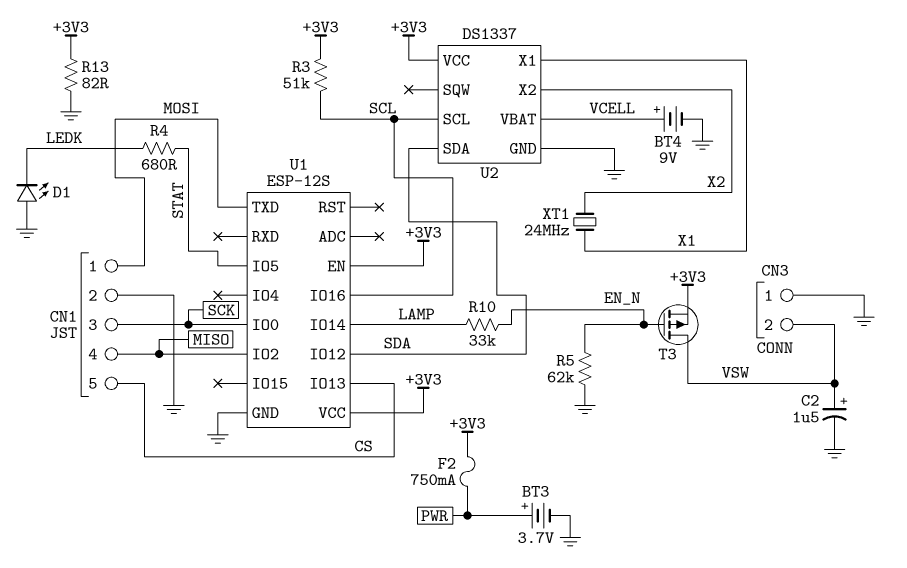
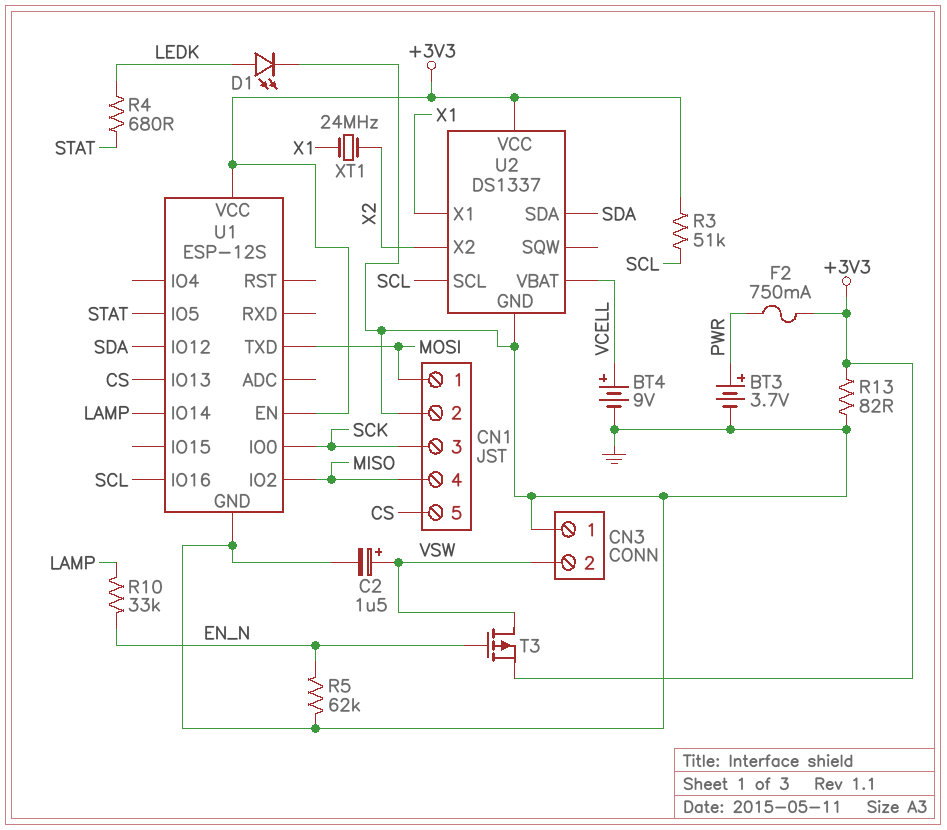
D1: LED (A GND, K LEDK) -> LED (A LEDK, K GND)

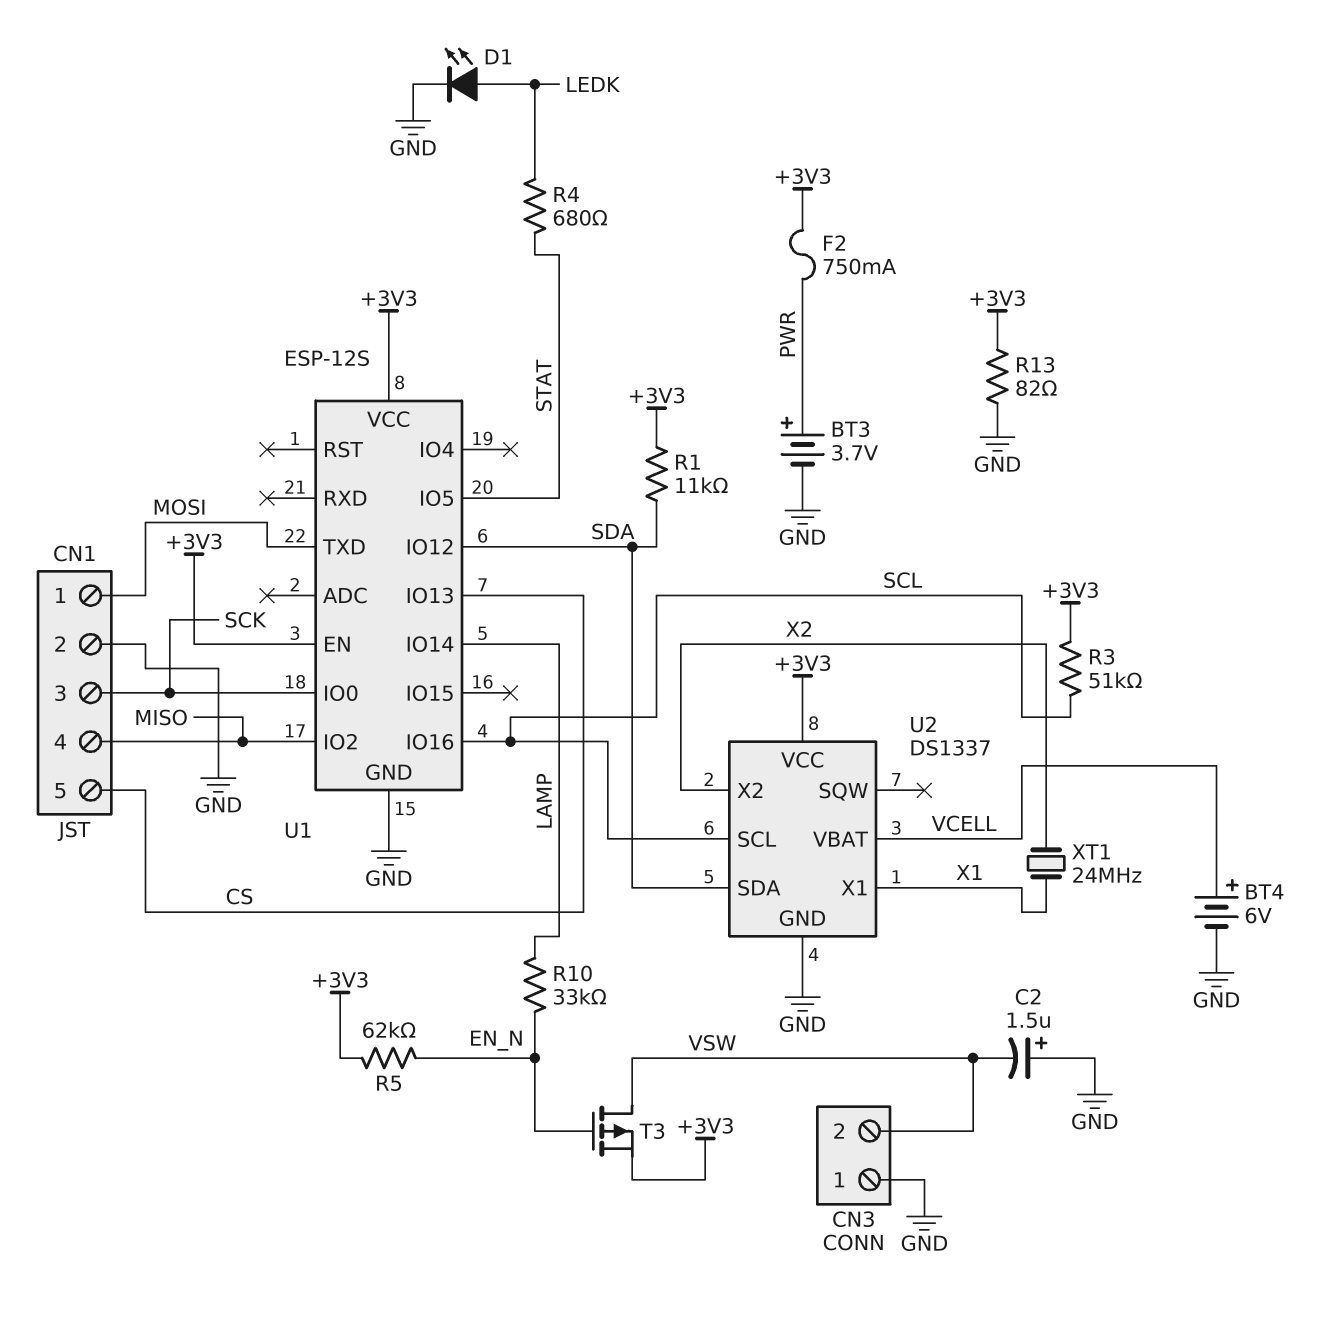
BT4: 9V (plus VCELL, minus GND) -> 6V (plus VCELL, minus GND)
C2: 1.5uF (plus VSW, minus GND) -> 1.5uF (plus GND, minus VSW)
R1: none -> 11k (+3V3, SDA)
R5: 62k (EN_N, GND) -> 62k (+3V3, EN_N)

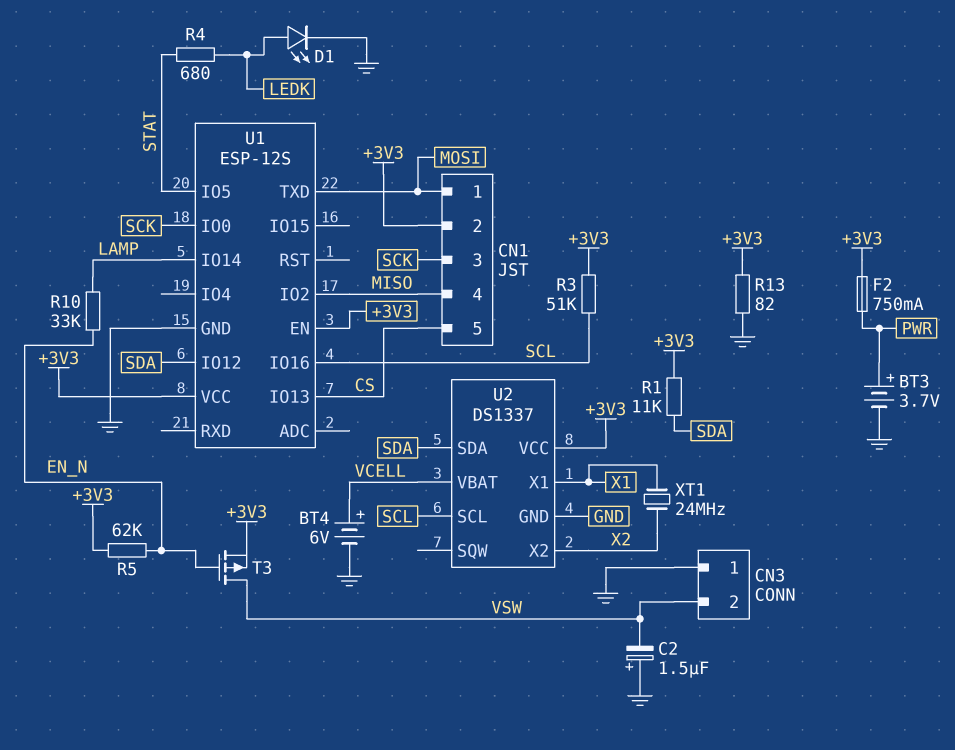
CN1 pin 2: GND -> +3V3

